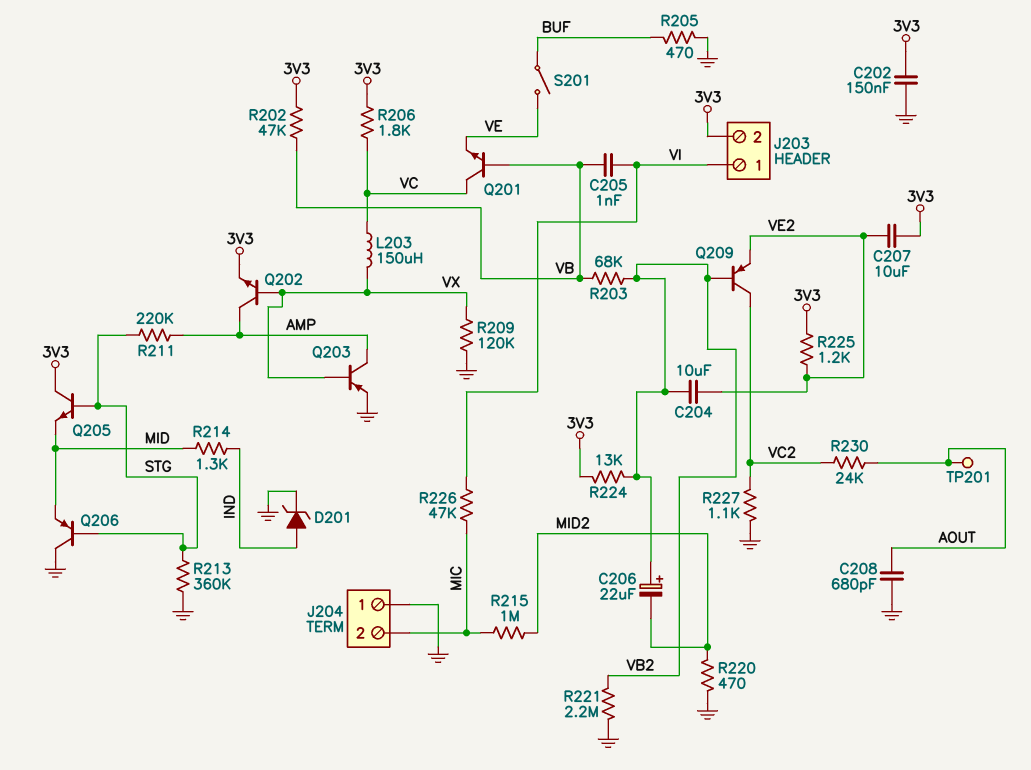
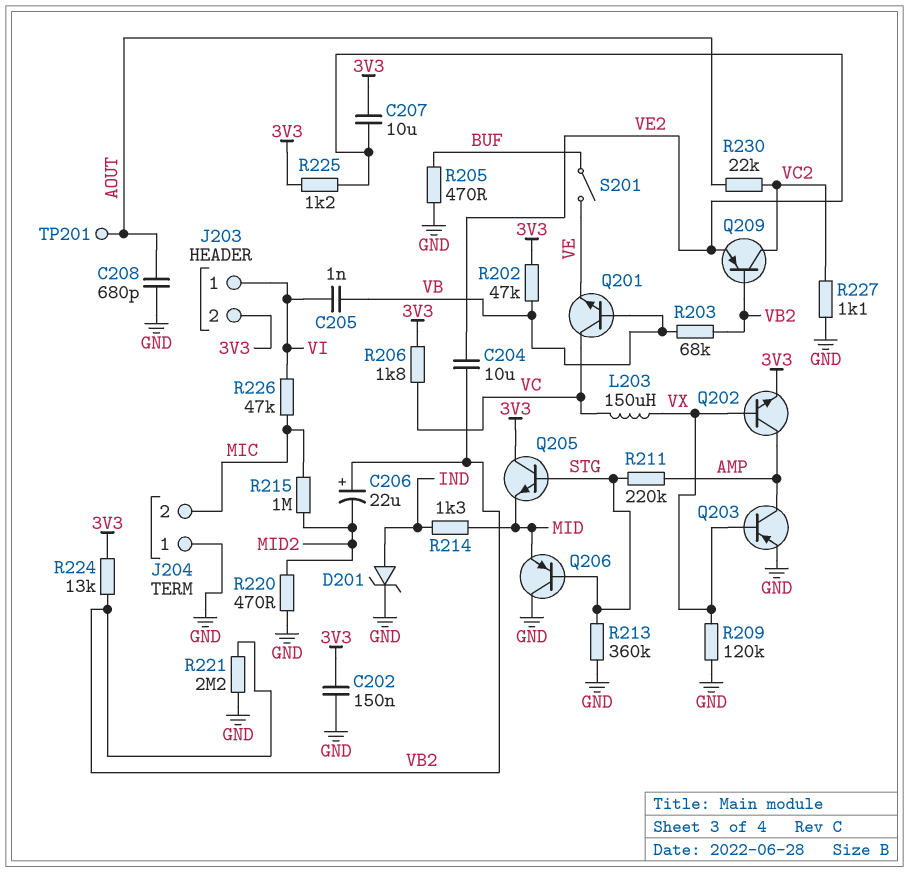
R230: 24k (AOUT, VC2) -> 22k (AOUT, VC2)

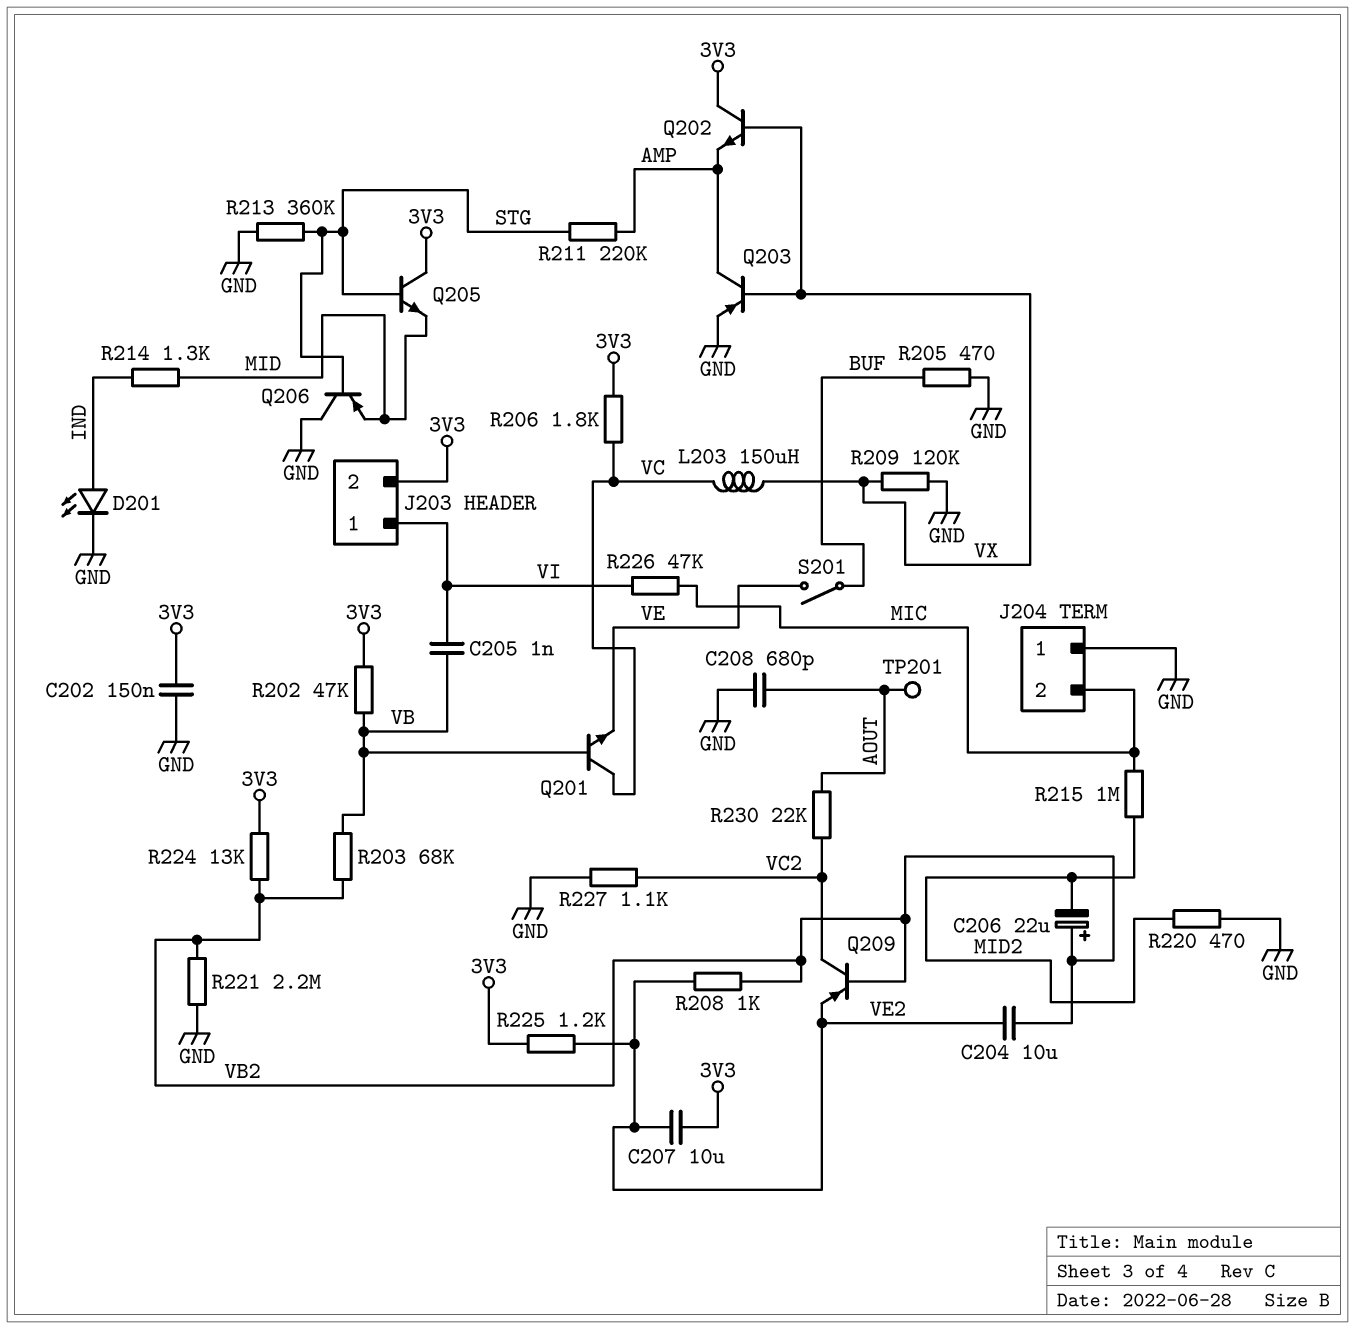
D201: zener (A IND, K GND) -> LED (A IND, K GND)
Q202: NPN (B VX, C AMP, E 3V3) -> NPN (B VX, C 3V3, E AMP)
R208: none -> 1k (VB2, VE2)

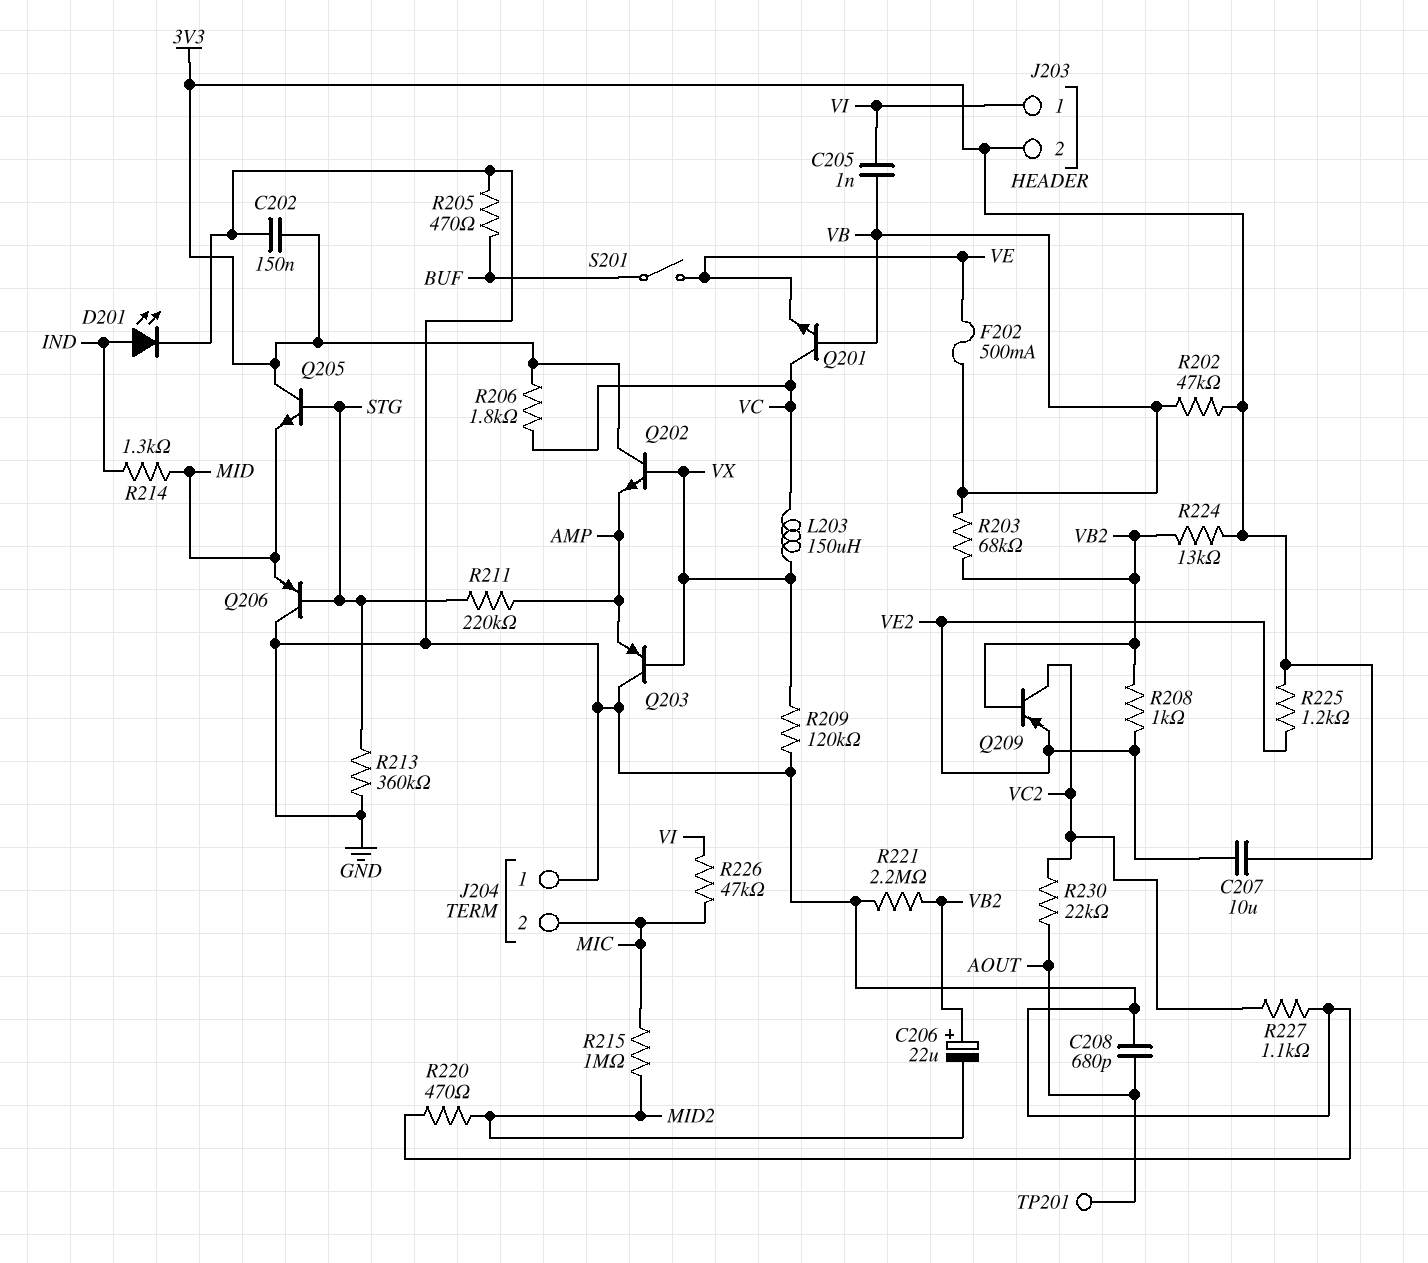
C204: 10uF (VB2, VE2) -> none
F202: none -> 500mA (VB, VE)
Q203: PNP (B VX, C AMP, E GND) -> PNP (B VX, C GND, E AMP)

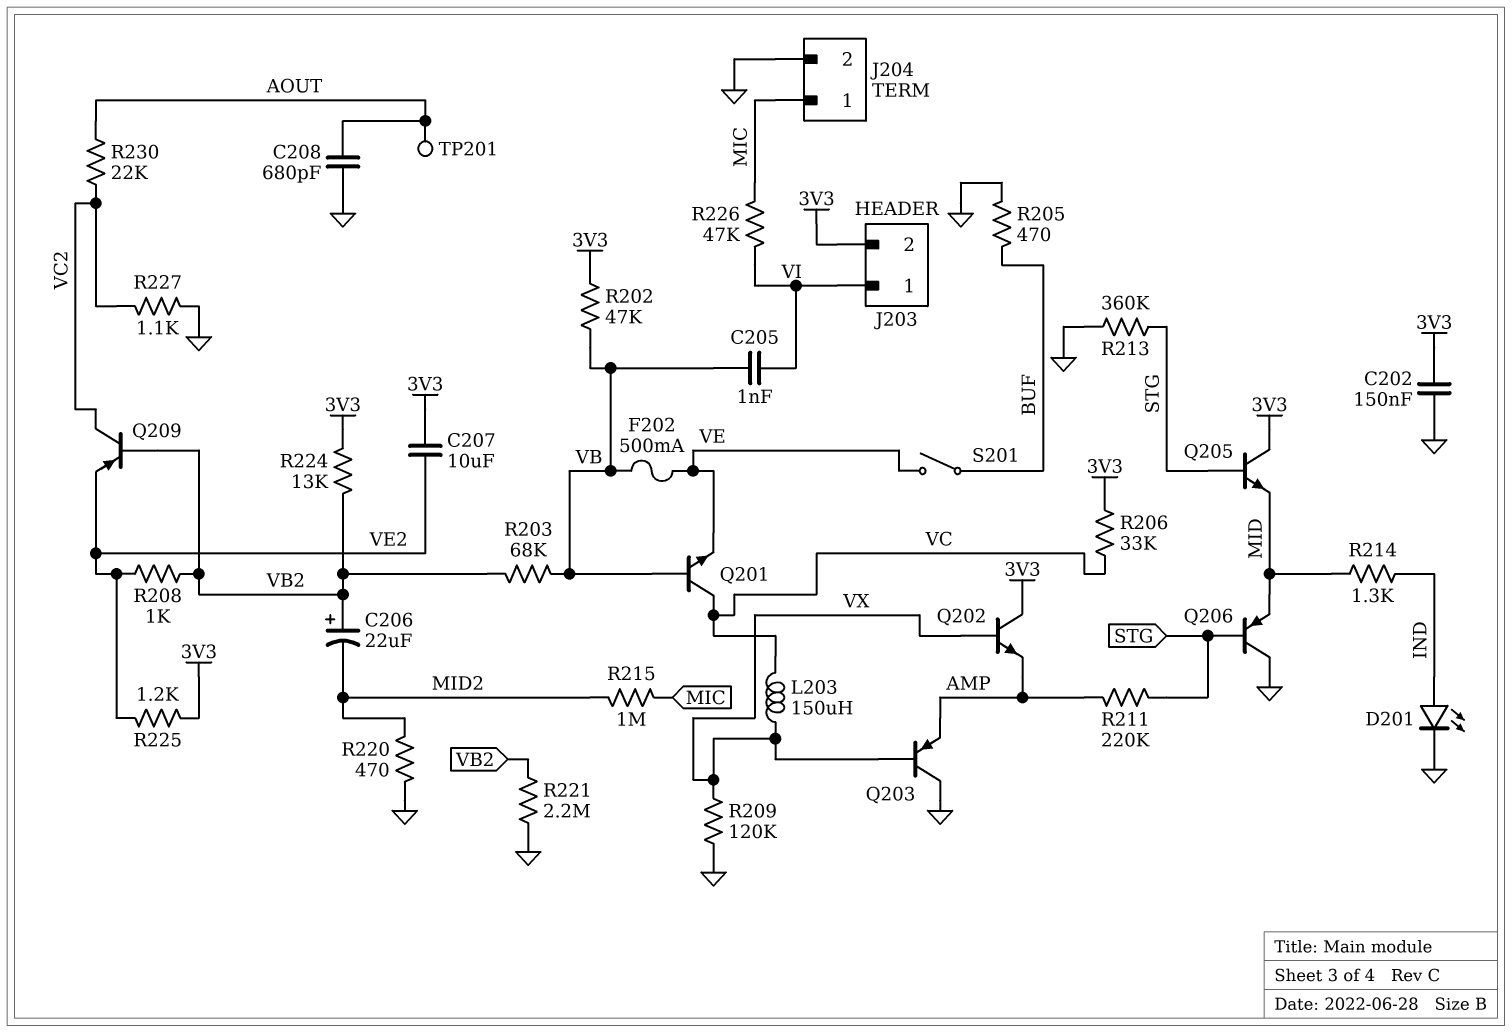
J204 pin 1: GND -> MIC
J204 pin 2: MIC -> GND
R206: 1.8k (3V3, VC) -> 33k (3V3, VC)

